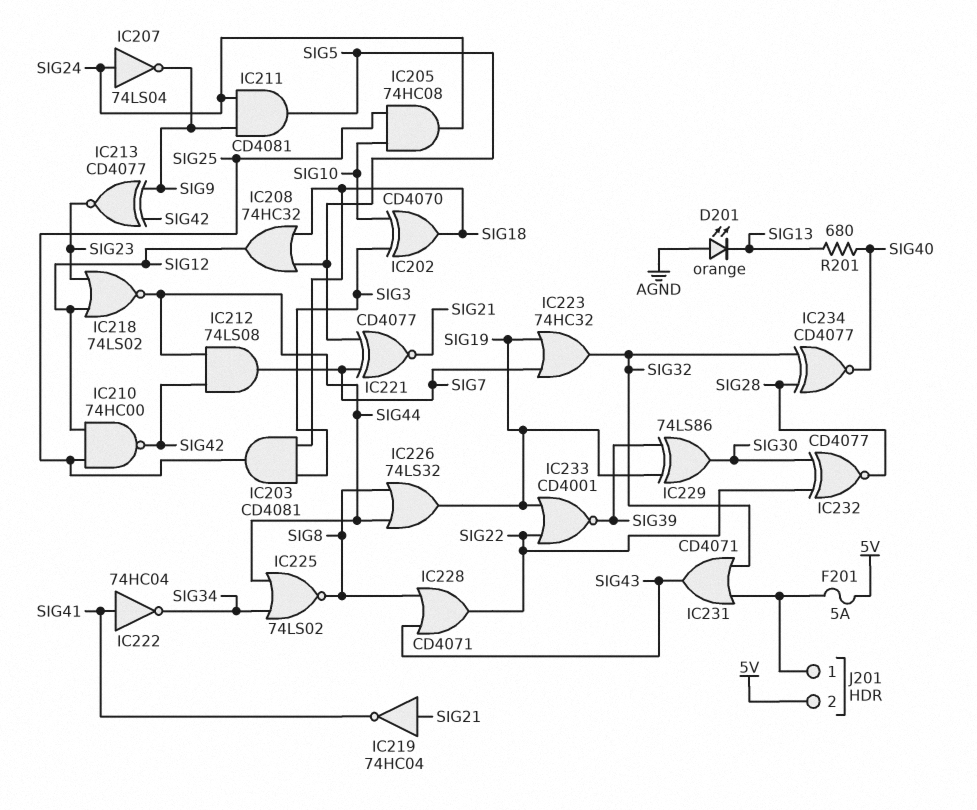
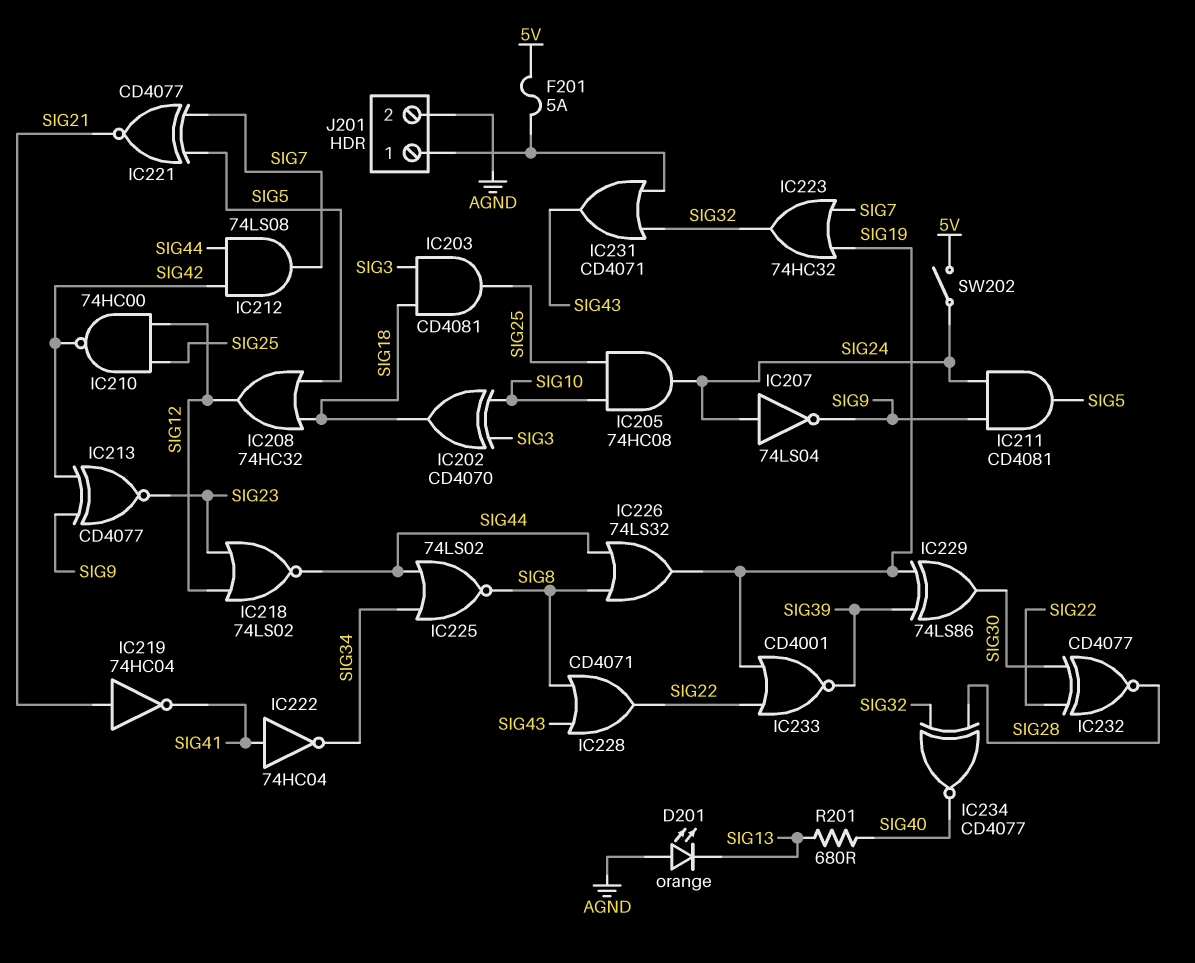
J201 pin 2: 5V -> AGND
SW202: none -> switch (5V, SIG24)

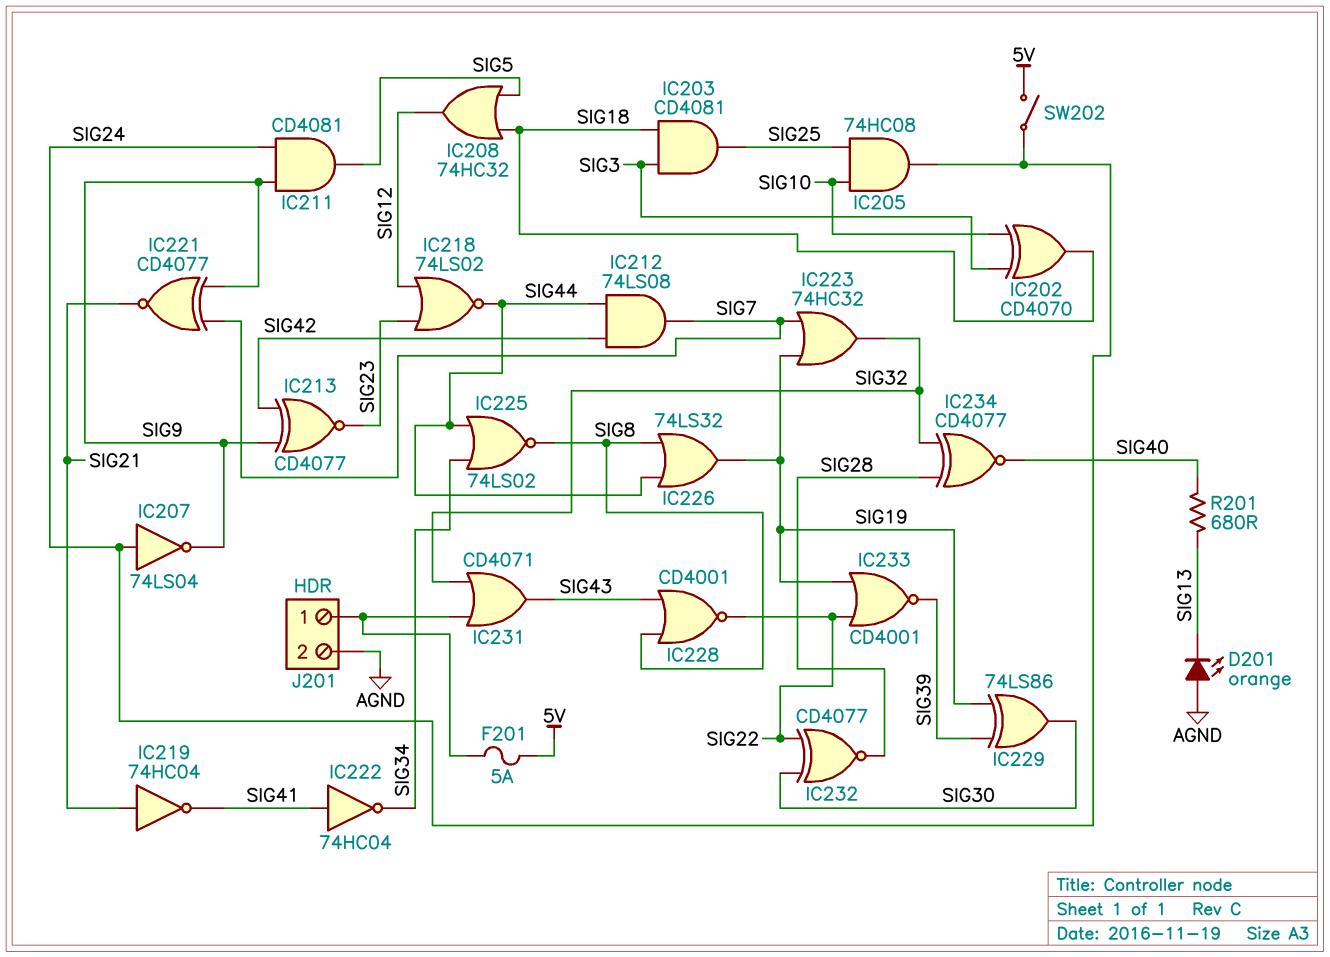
IC210: NAND 74HC00 (in SIG12, in SIG25, out SIG42) -> none
IC221: XNOR CD4077 (in SIG5, in SIG7, out SIG21) -> XNOR CD4077 (in SIG7, in SIG9, out SIG21)
IC228: OR CD4071 (in SIG8, in SIG43, out SIG22) -> NOR CD4001 (in SIG8, in SIG43, out SIG22)

